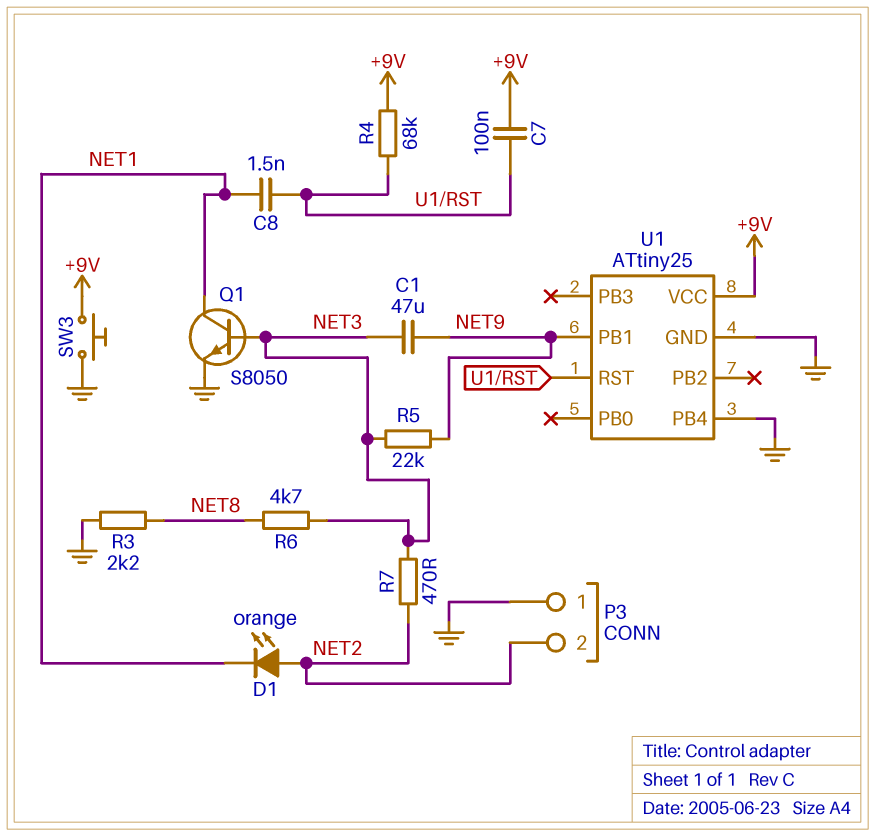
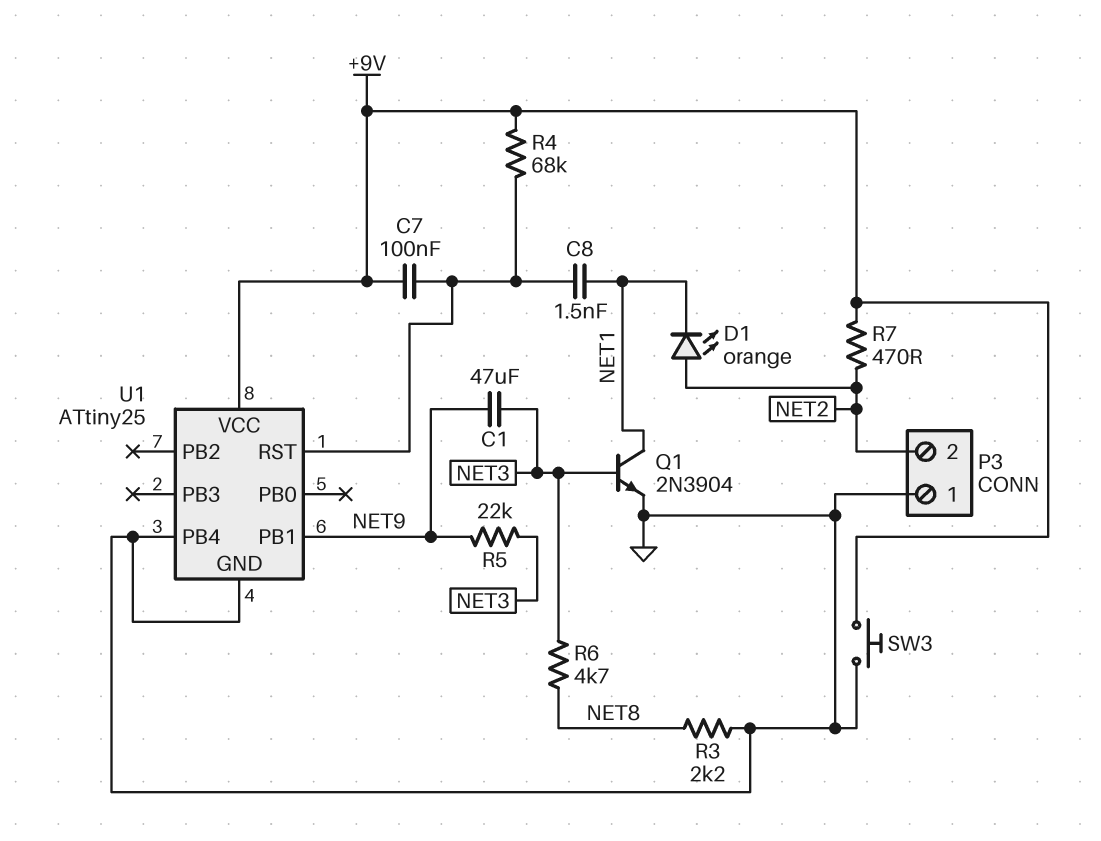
Q1: NPN S8050 (B NET3, C NET1, E GND) -> NPN 2N3904 (B NET3, C NET1, E GND)
R7: 470 (NET2, NET3) -> 470 (+9V, NET2)

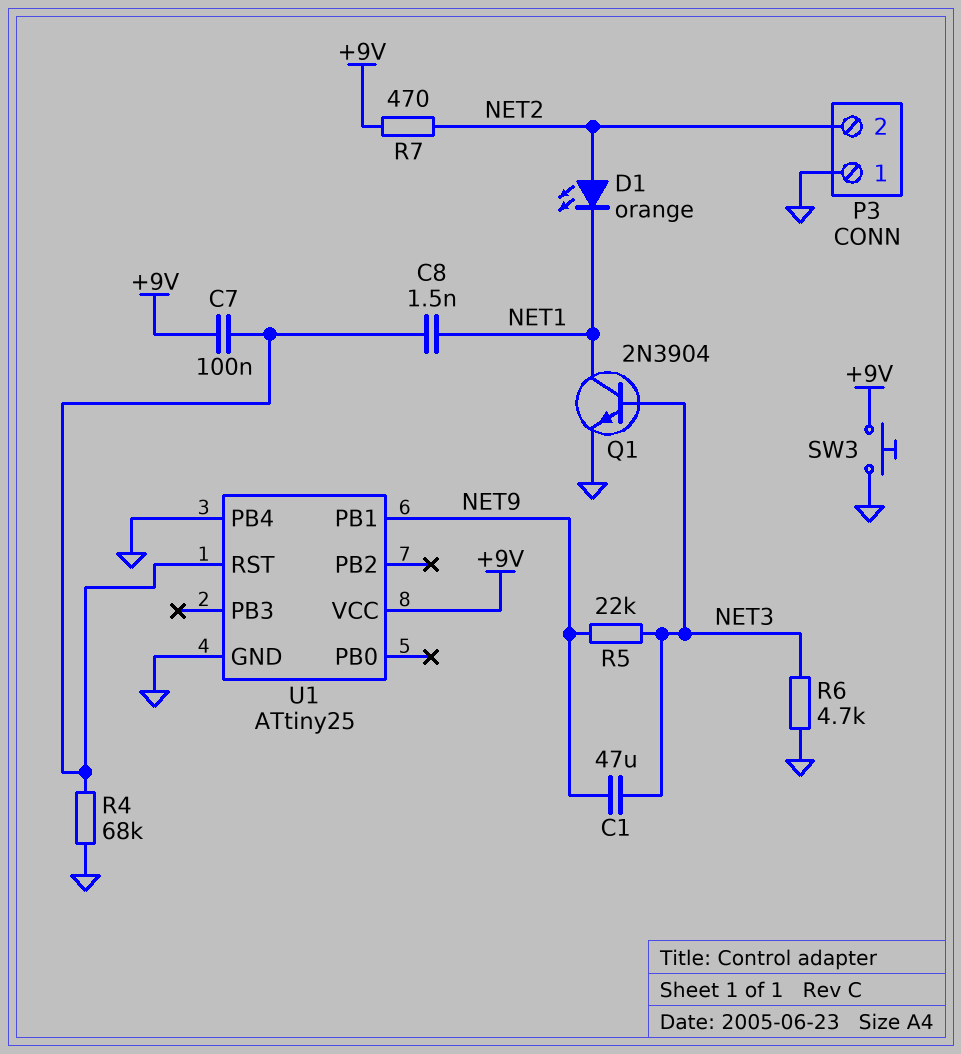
R3: 2.2k (GND, NET8) -> none
R4: 68k (+9V, U1/RST) -> 68k (GND, U1/RST)
R6: 4.7k (NET3, NET8) -> 4.7k (GND, NET3)

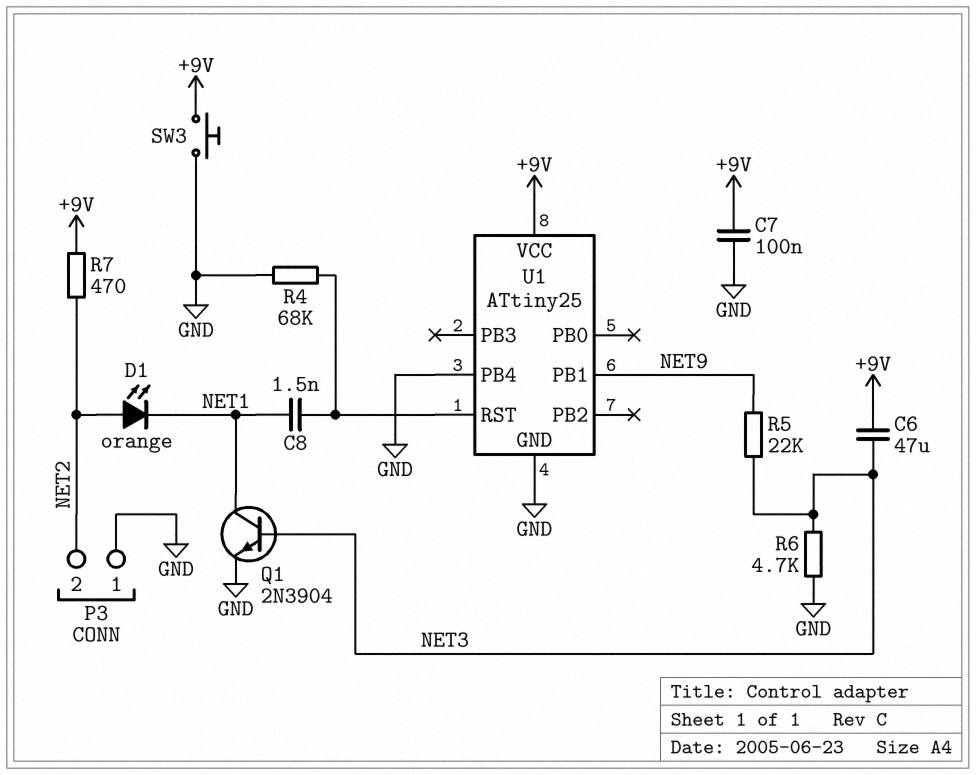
C1: 47uF (NET3, NET9) -> none
C6: none -> 47uF (+9V, NET3)
C7: 100nF (+9V, U1/RST) -> 100nF (+9V, GND)

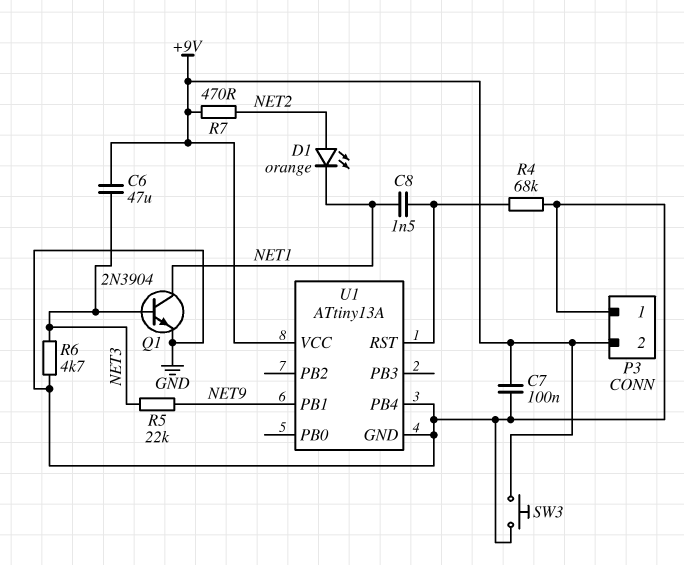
P3 pin 2: NET2 -> +9V
U1: ATtiny25 -> ATtiny13A

